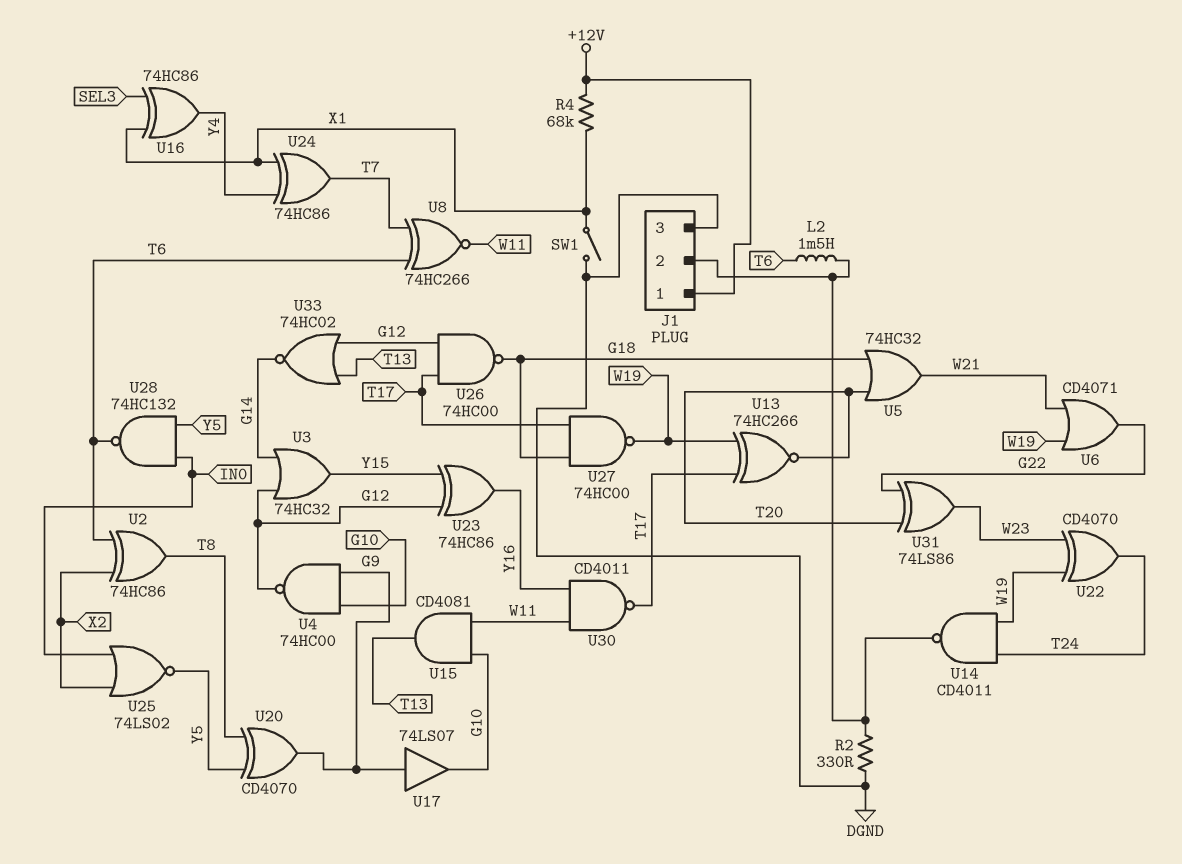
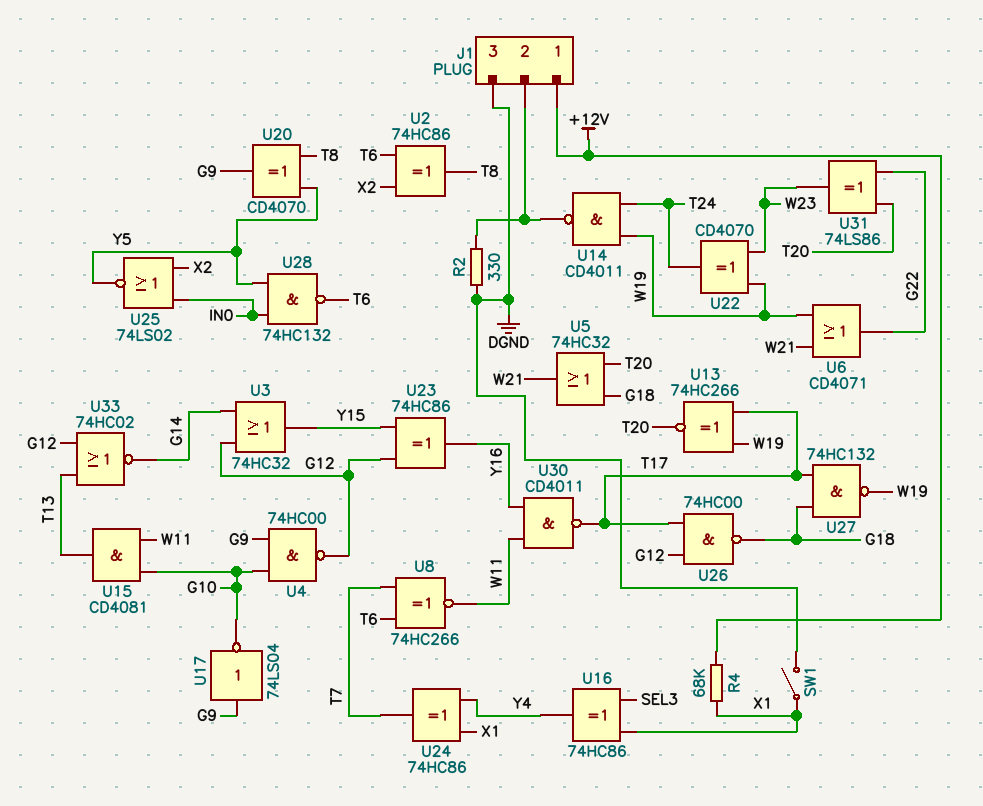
L2: 1.5mH (J1/2, T6) -> none
U17: buffer 74LS07 (in G9, out G10) -> NOT 74LS04 (in G9, out G10)
U27: NAND 74HC00 (in G18, in T17, out W19) -> NAND 74HC132 (in G18, in T17, out W19)

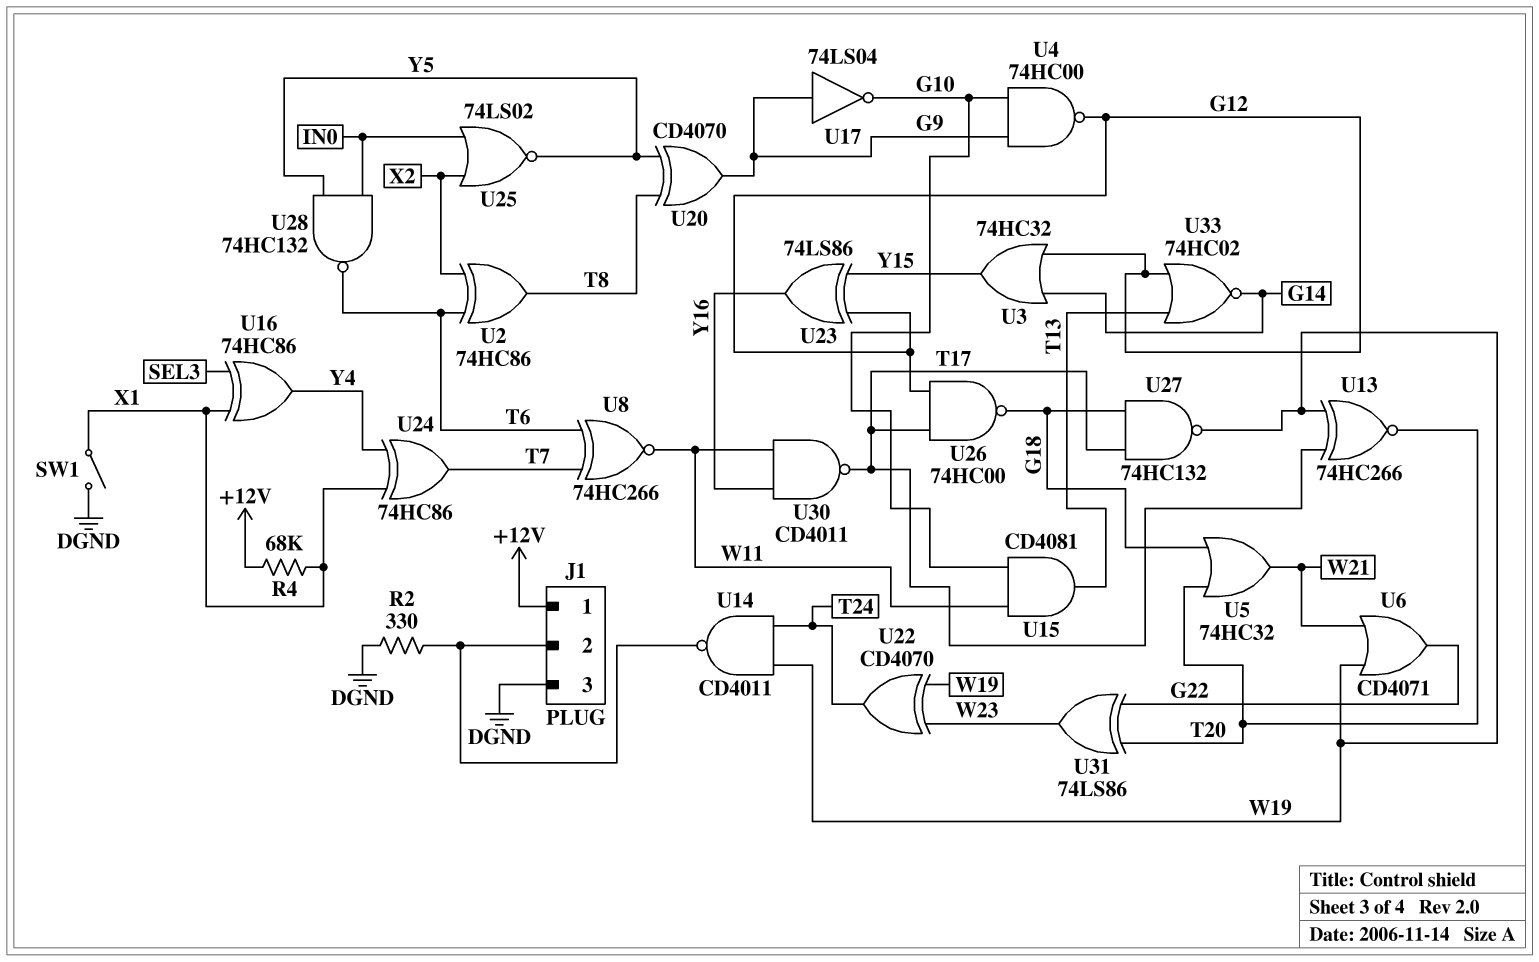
U23: XOR 74HC86 (in G12, in Y15, out Y16) -> XOR 74LS86 (in G12, in Y15, out Y16)

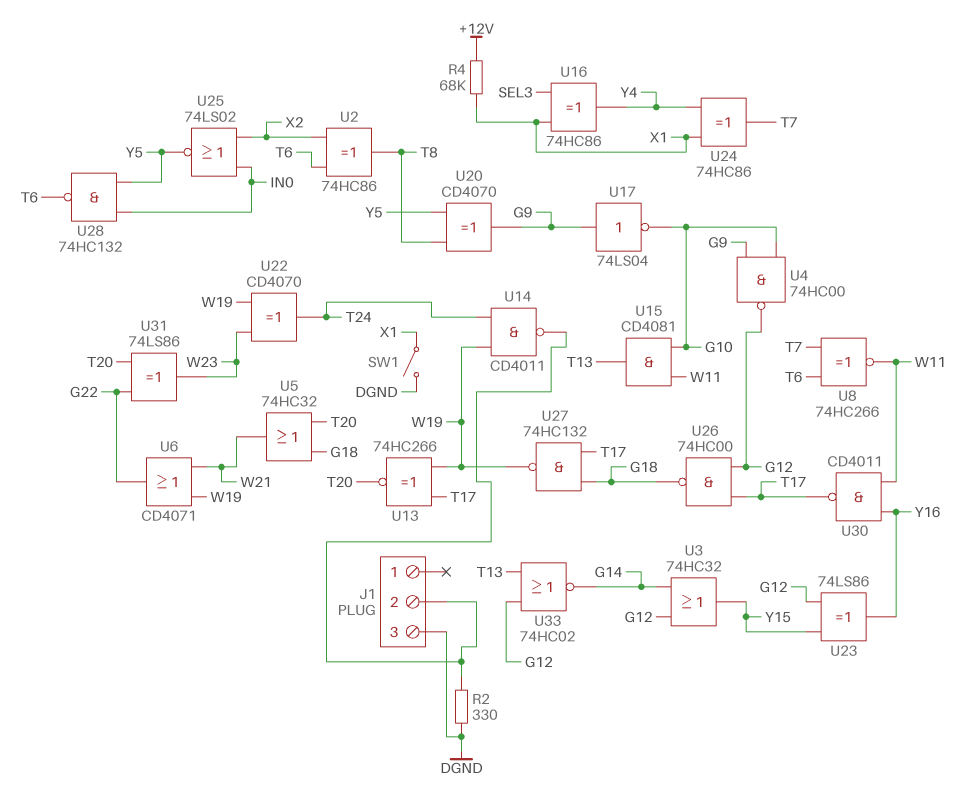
J1 pin 1: +12V -> none

